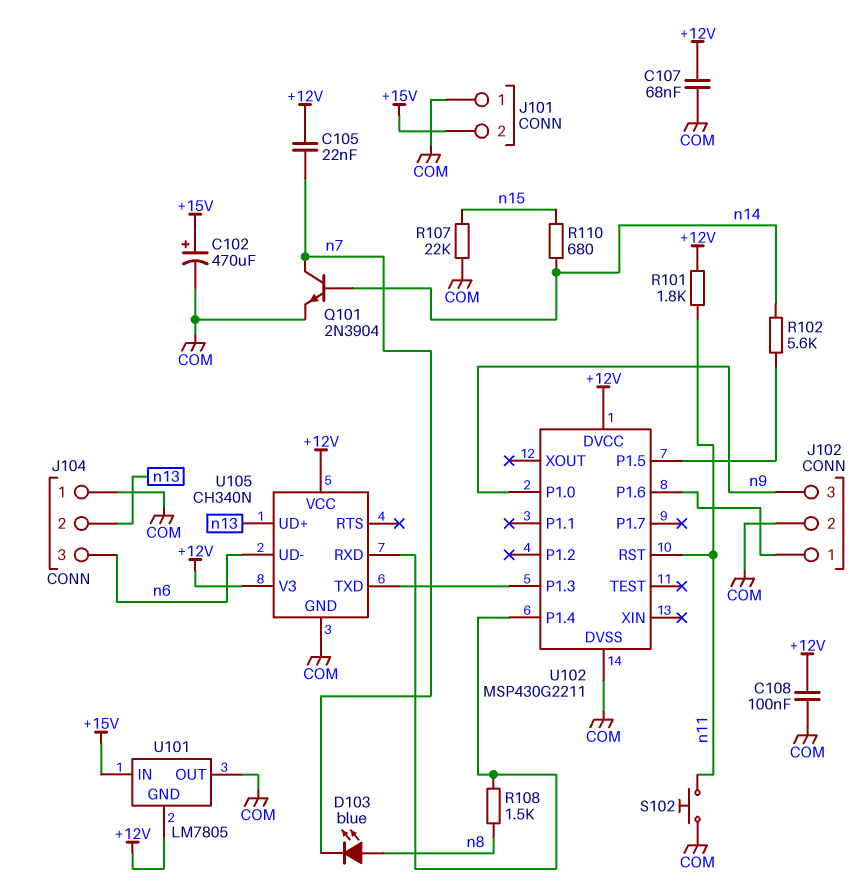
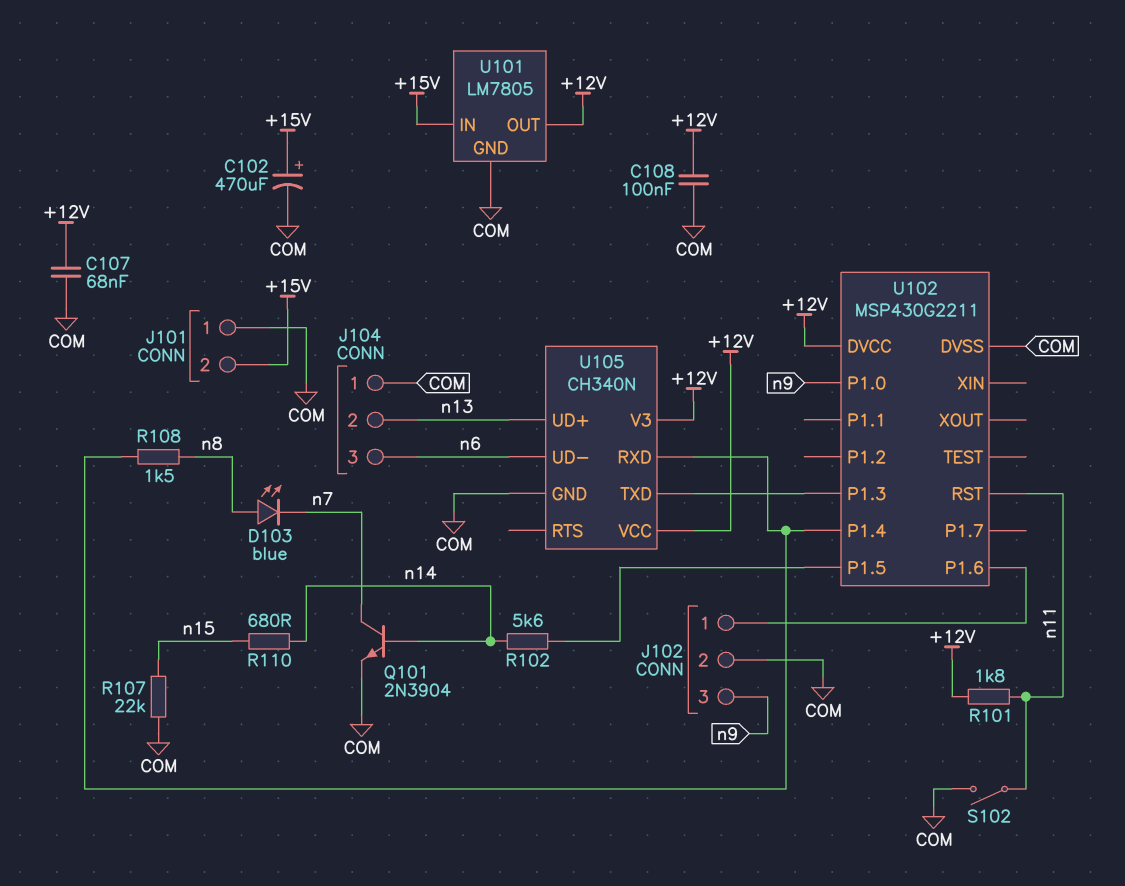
C105: 22nF (+12V, n7) -> none
S102: button (COM, n11) -> switch (COM, n11)
U101 pin GND: +12V -> COM
U101 pin OUT: COM -> +12V

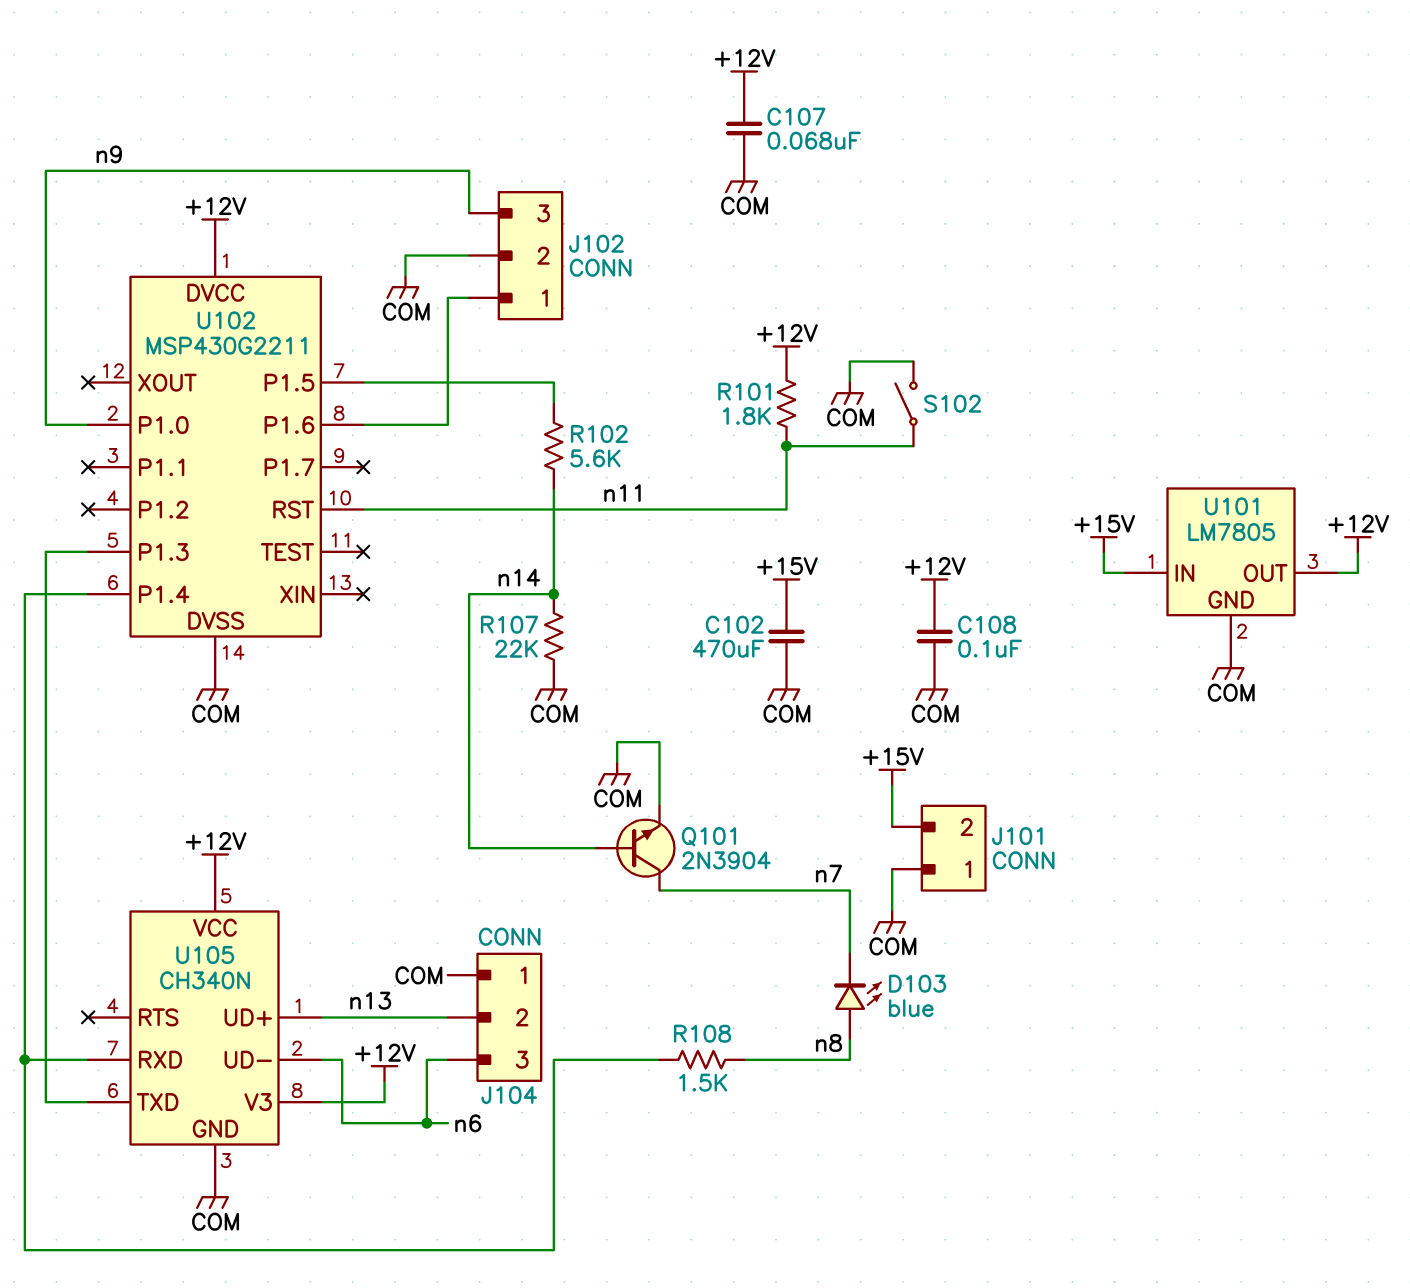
C102: 470uF (plus +15V, minus COM) -> 470uF (+15V, COM)
R107: 22k (COM, n15) -> 22k (COM, n14)
R110: 680 (n14, n15) -> none

